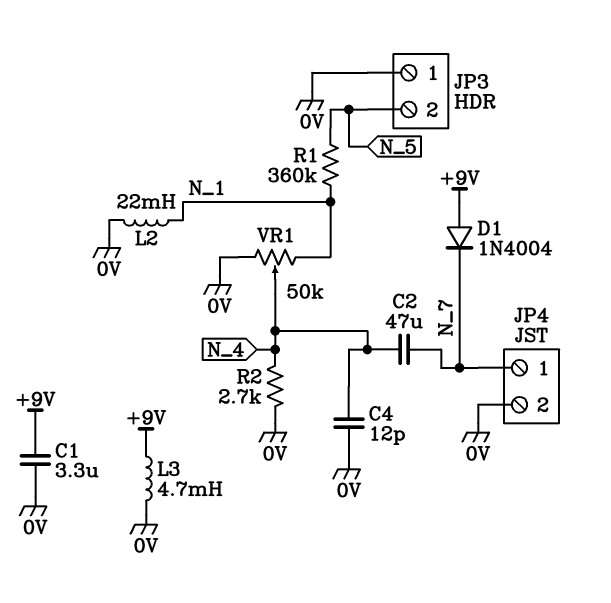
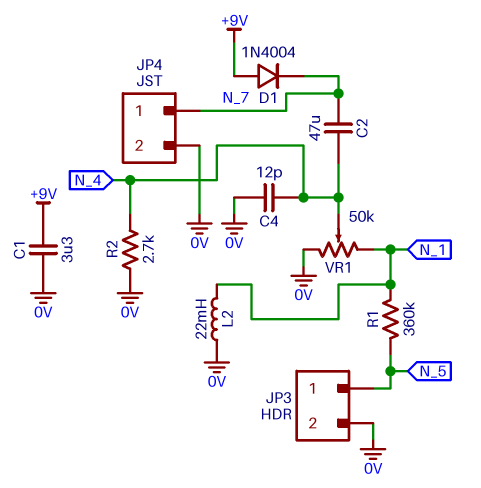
JP3 pin 1: 0V -> N_5
JP3 pin 2: N_5 -> 0V
L3: 4.7mH (+9V, 0V) -> none

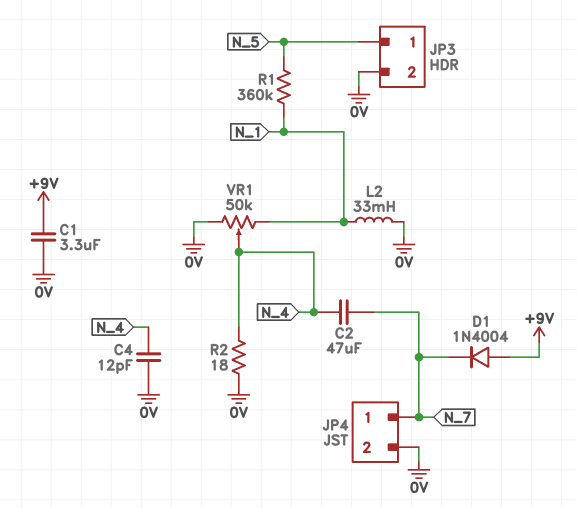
L2: 22mH (0V, N_1) -> 33mH (0V, N_1)
R2: 2.7k (0V, N_4) -> 18 (0V, N_4)

